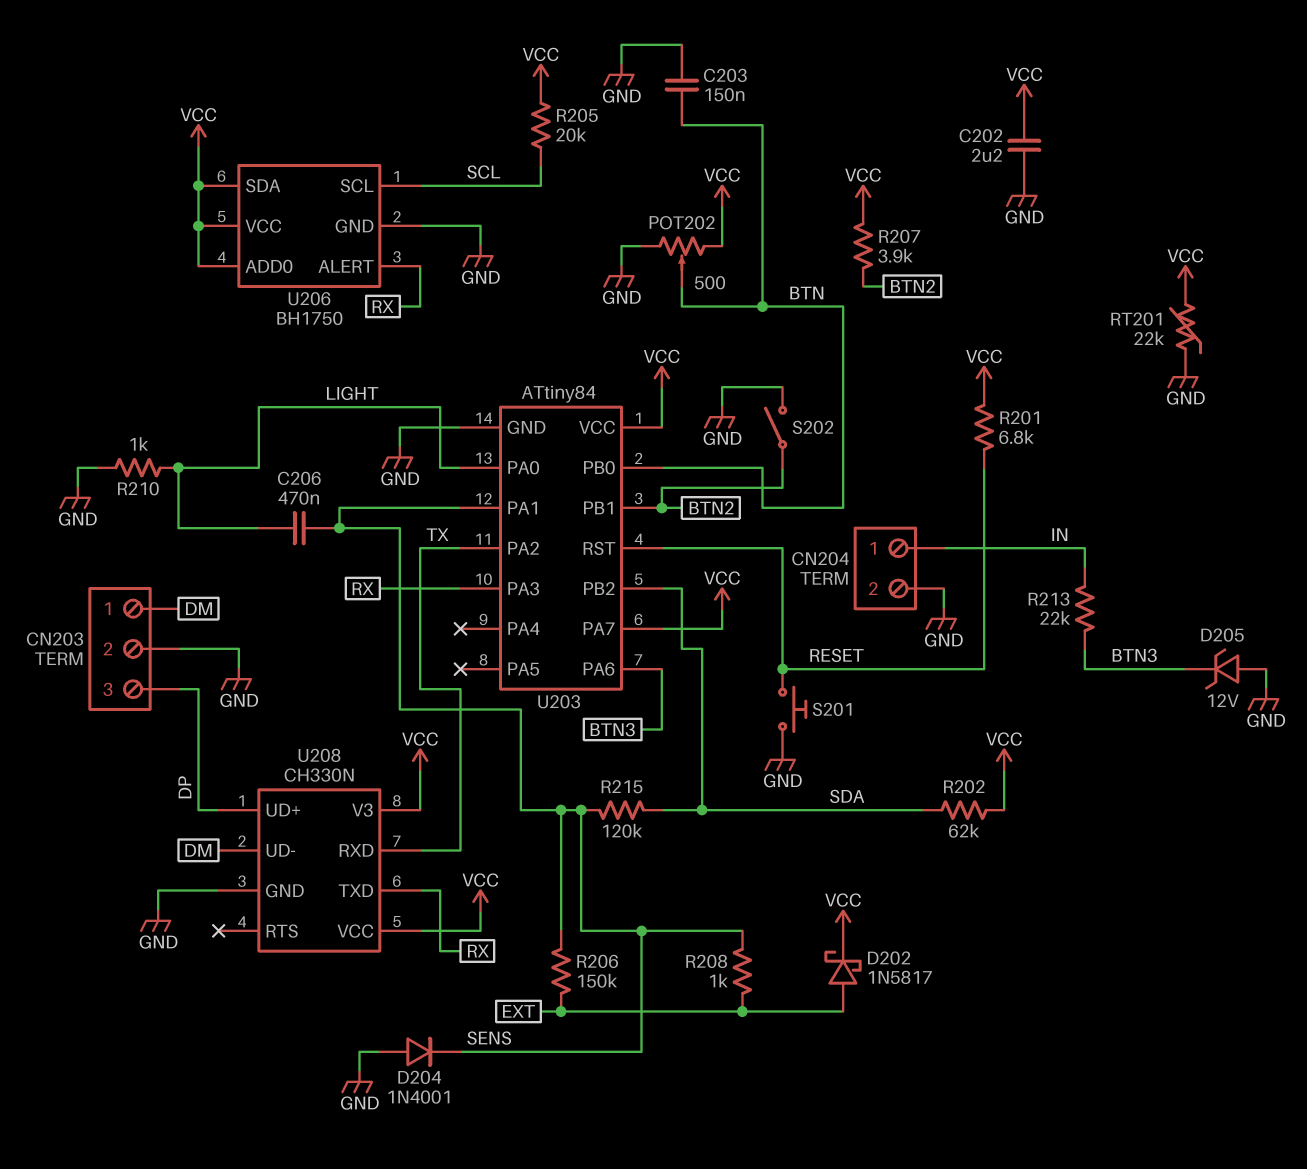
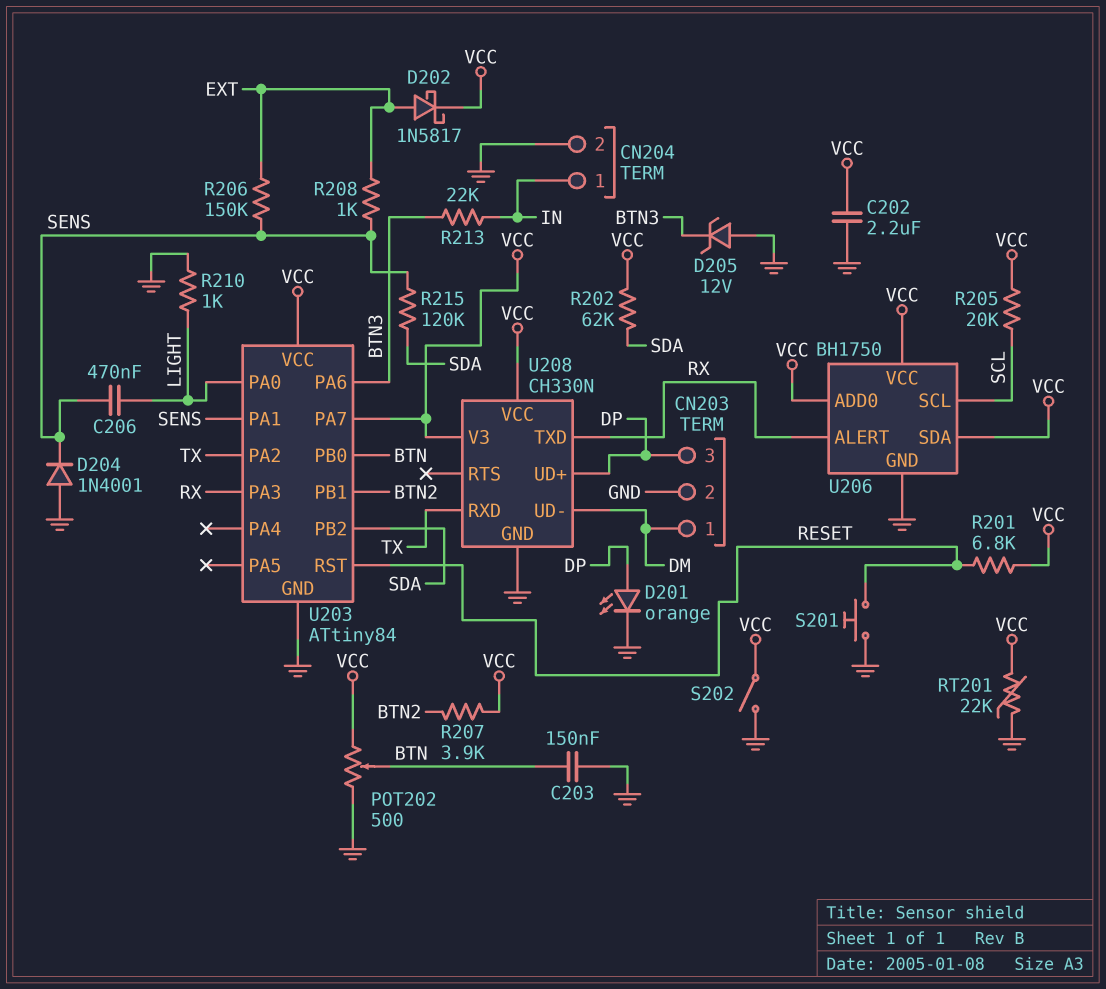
D201: none -> LED orange (A DP, K GND)
S202: switch (BTN2, GND) -> switch (GND, VCC)

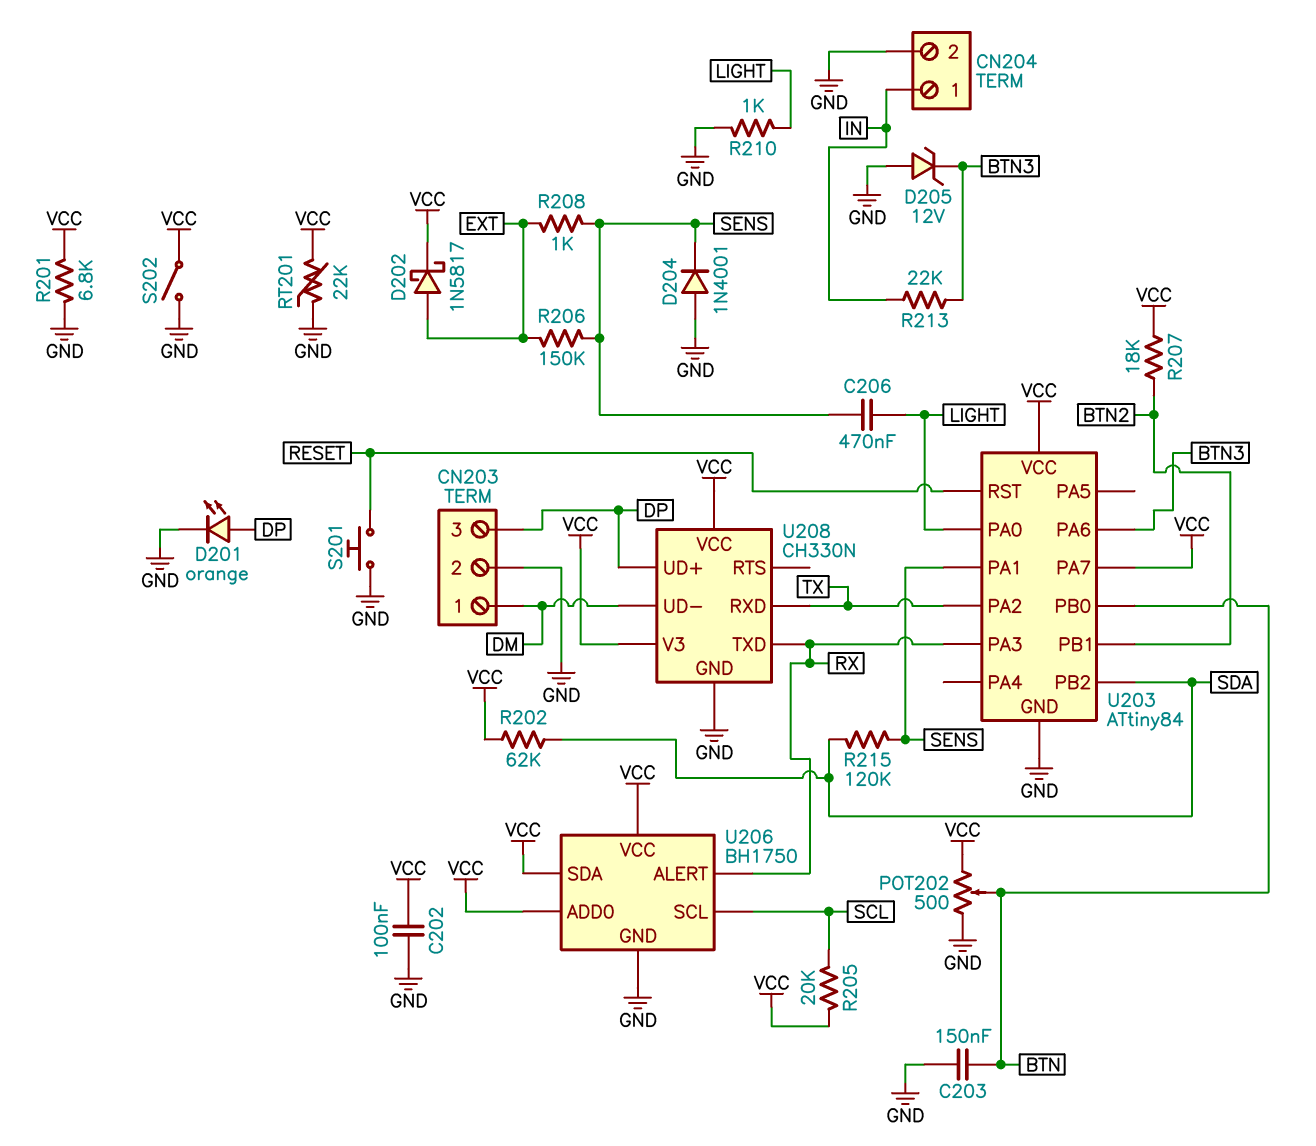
C202: 2.2uF (GND, VCC) -> 100nF (GND, VCC)
R201: 6.8k (RESET, VCC) -> 6.8k (GND, VCC)
R207: 3.9k (BTN2, VCC) -> 18k (BTN2, VCC)

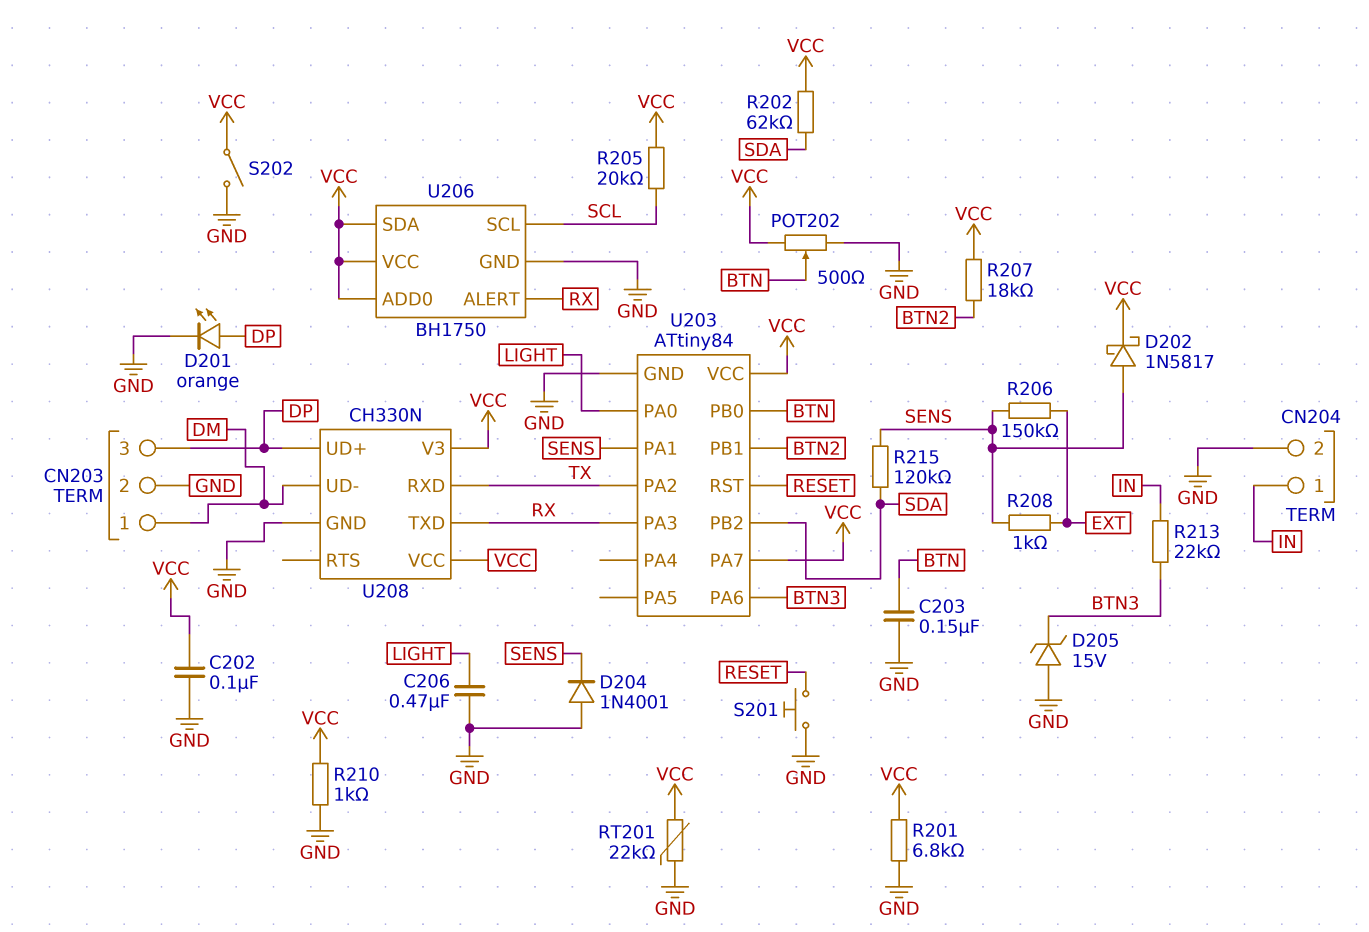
C206: 470nF (LIGHT, SENS) -> 470nF (GND, LIGHT)
D202: schottky 1N5817 (A EXT, K VCC) -> schottky 1N5817 (A SENS, K VCC)
D205: zener 12V (A GND, K BTN3) -> zener 15V (A GND, K BTN3)
R210: 1k (GND, LIGHT) -> 1k (GND, VCC)

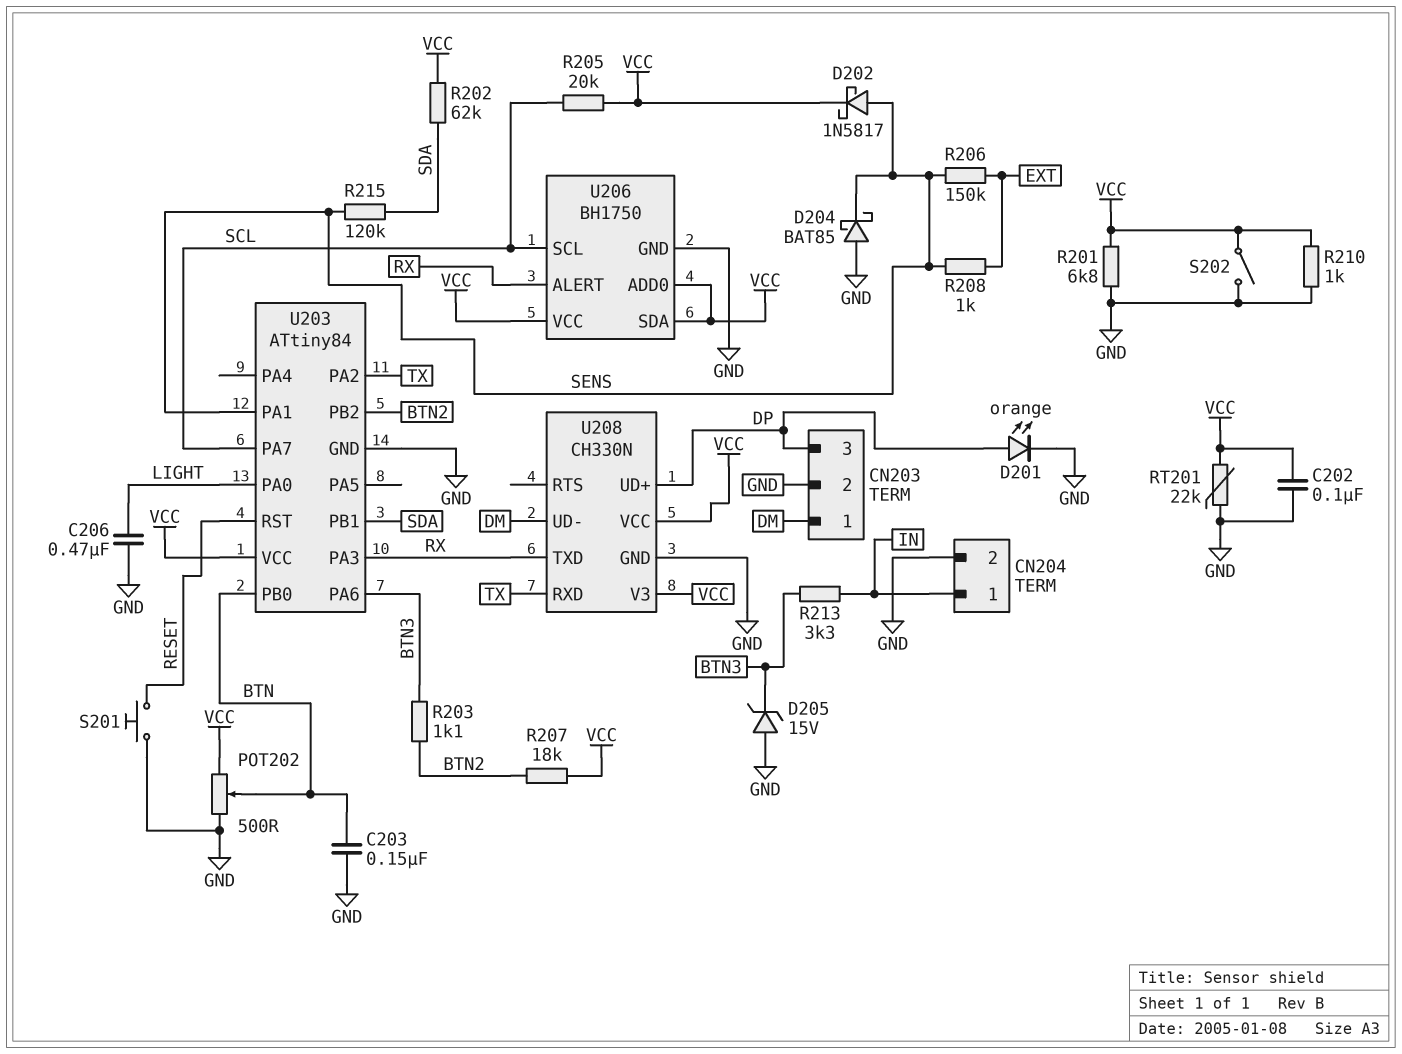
D204: diode 1N4001 (A GND, K SENS) -> schottky BAT85 (A GND, K SENS)
R203: none -> 1.1k (BTN2, BTN3)
R213: 22k (BTN3, IN) -> 3.3k (BTN3, IN)
U203 pin PA7: VCC -> SCL
U203 pin PB1: BTN2 -> SDA
U203 pin PB2: SDA -> BTN2

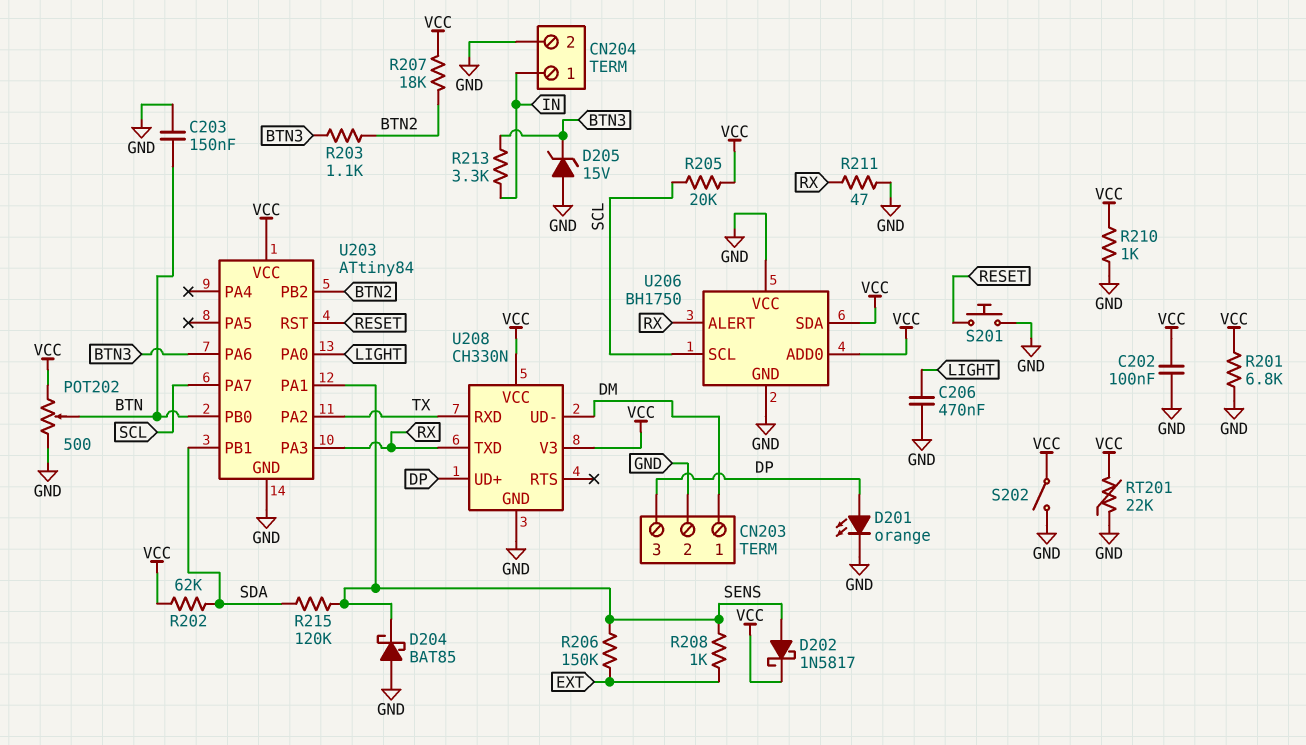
R211: none -> 47 (GND, RX)
U206 pin VCC: VCC -> GND

